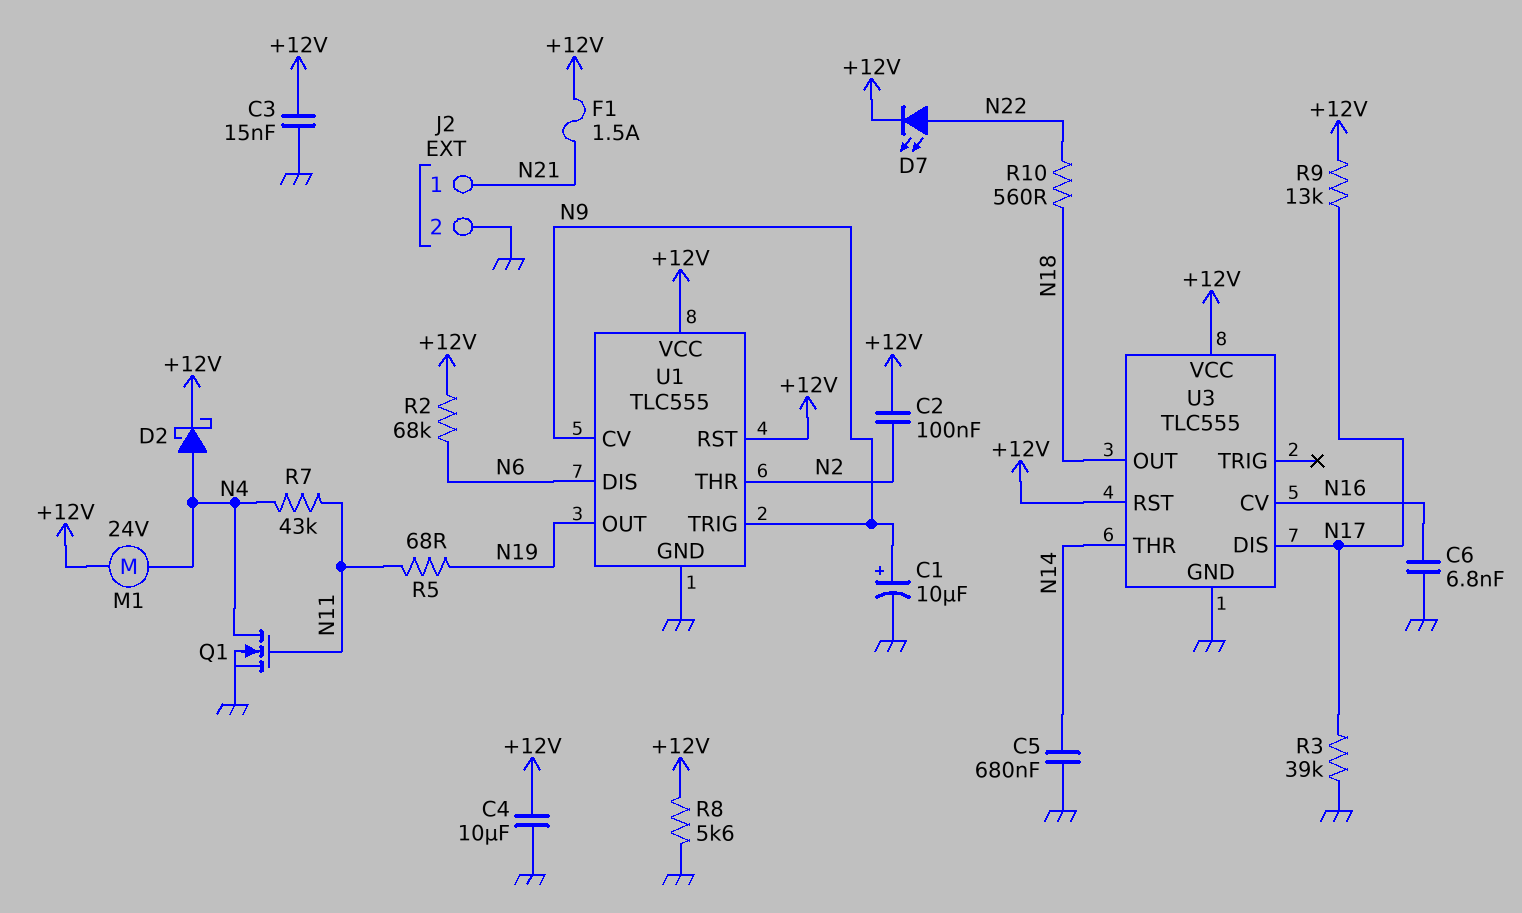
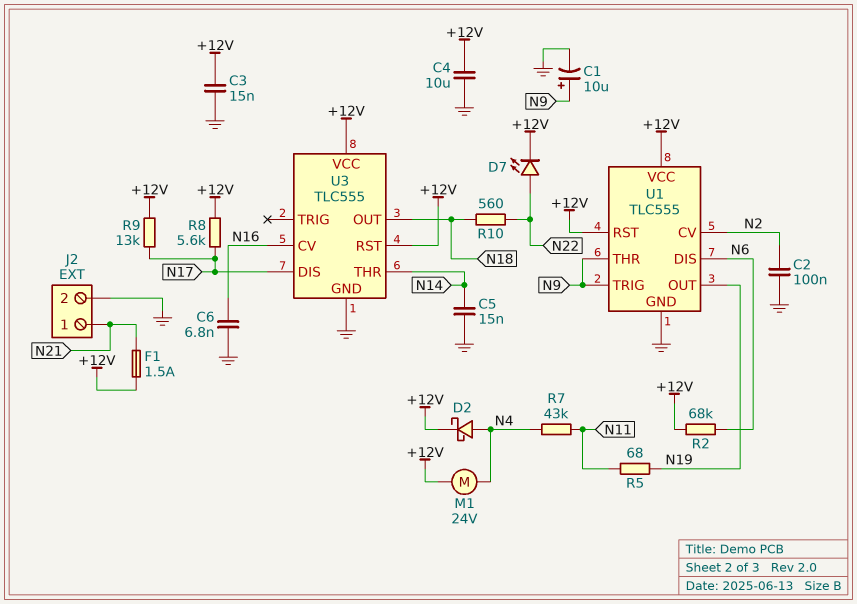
C2: 100nF (+12V, N2) -> 100nF (GND, N2)
C5: 680nF (GND, N14) -> 15nF (GND, N14)
Q1: NMOS (G N11, D N4, S GND) -> none
R3: 39k (GND, N17) -> none
R8: 5.6k (+12V, GND) -> 5.6k (+12V, N17)
U1 pin CV: N9 -> N2
U1 pin THR: N2 -> N9

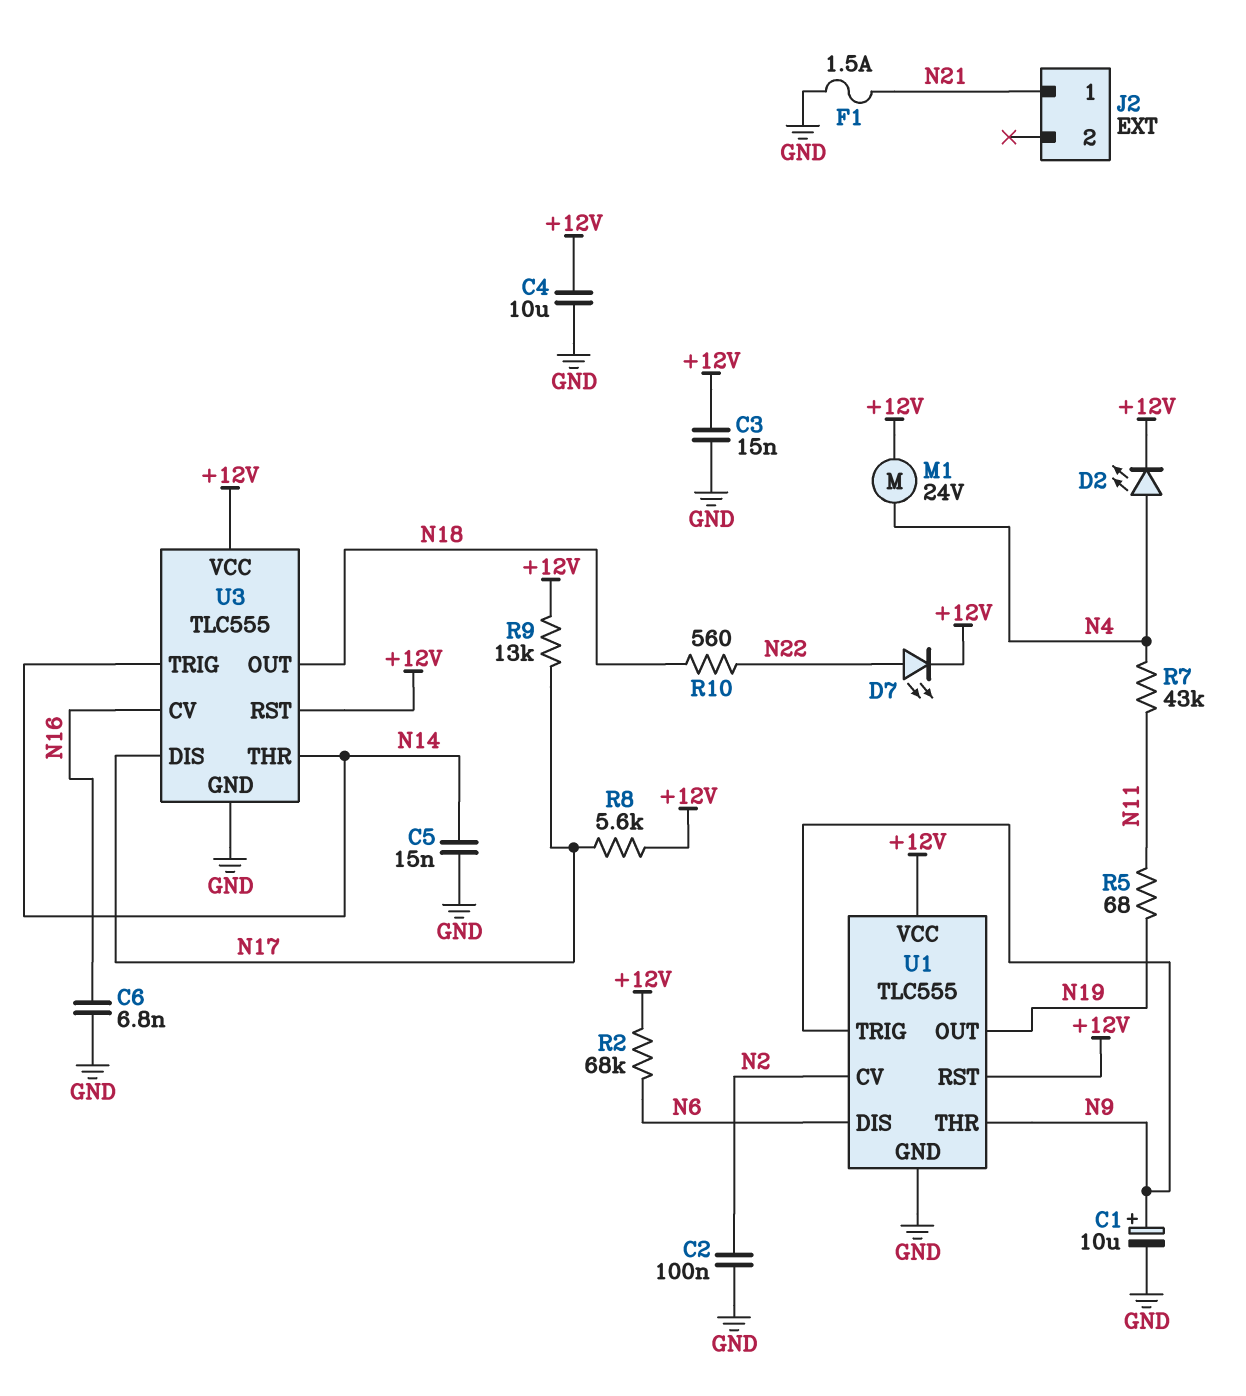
D2: schottky (A N4, K +12V) -> LED (A N4, K +12V)
F1: 1.5A (+12V, N21) -> 1.5A (GND, N21)
J2 pin 2: GND -> none
U3 pin TRIG: none -> N14

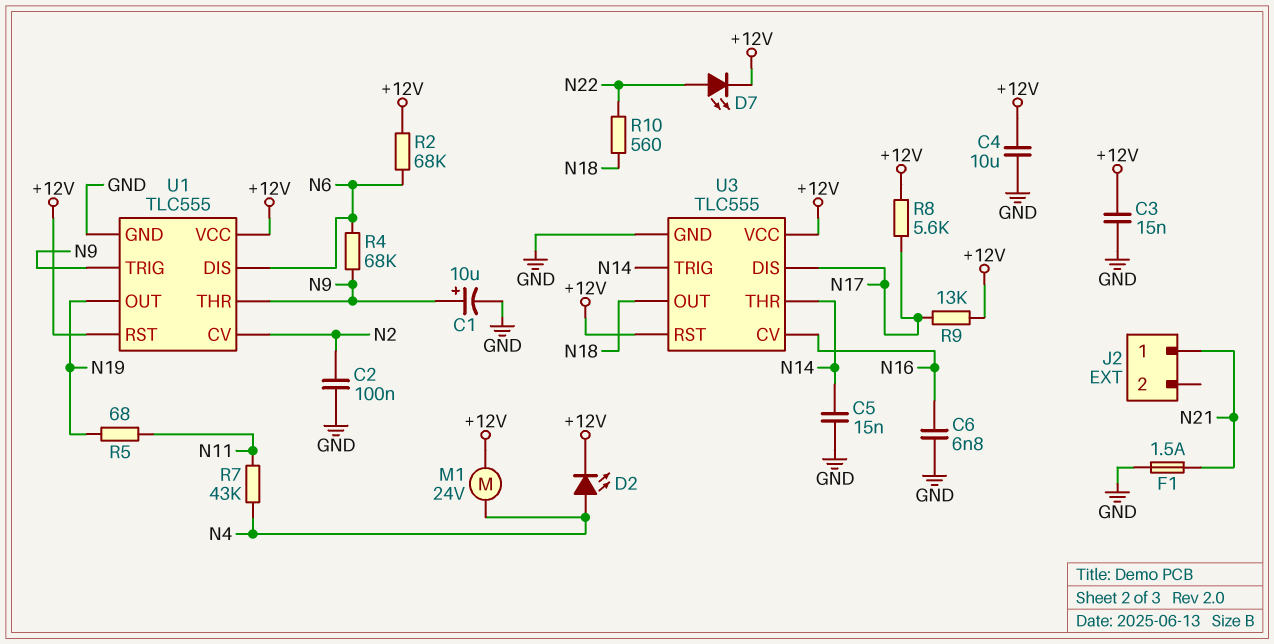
R4: none -> 68k (N6, N9)

